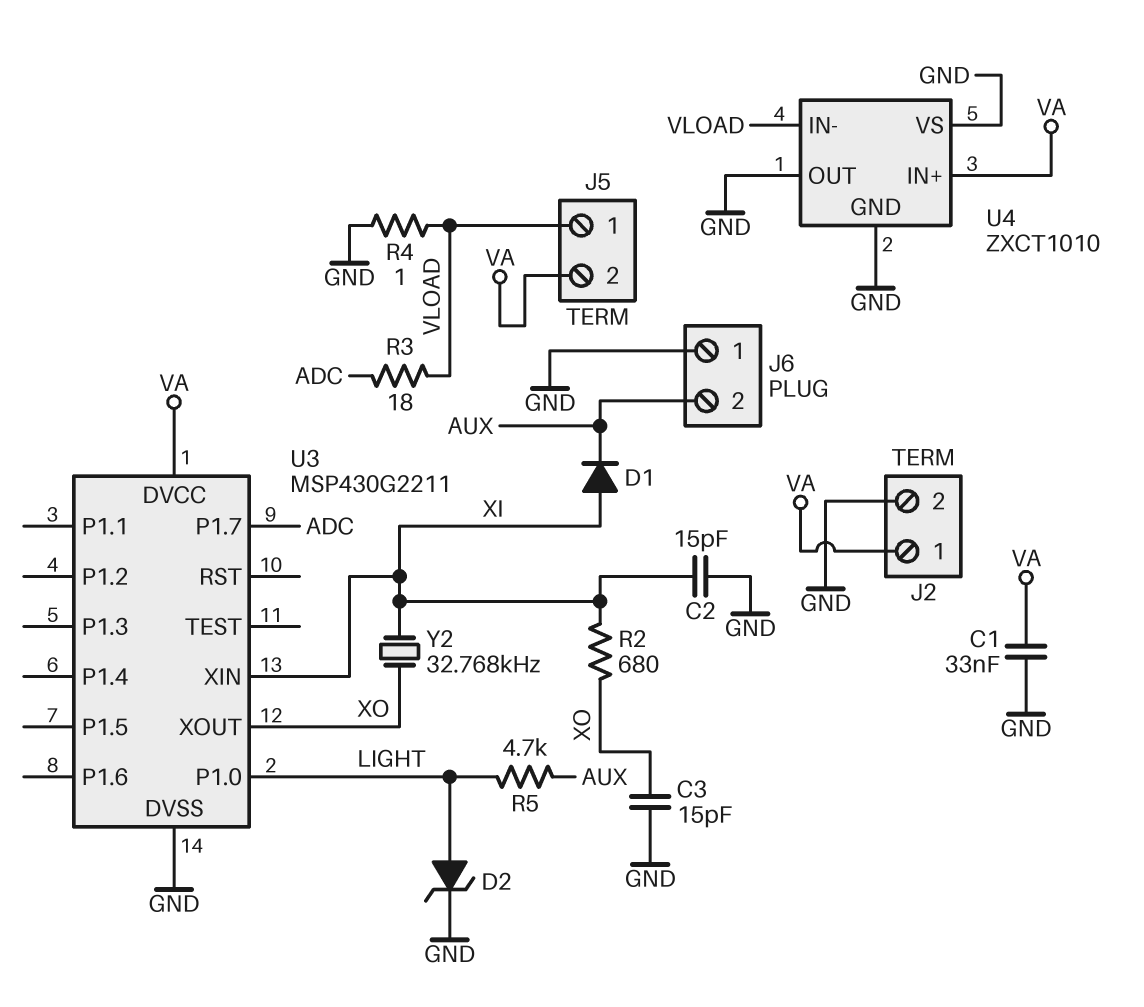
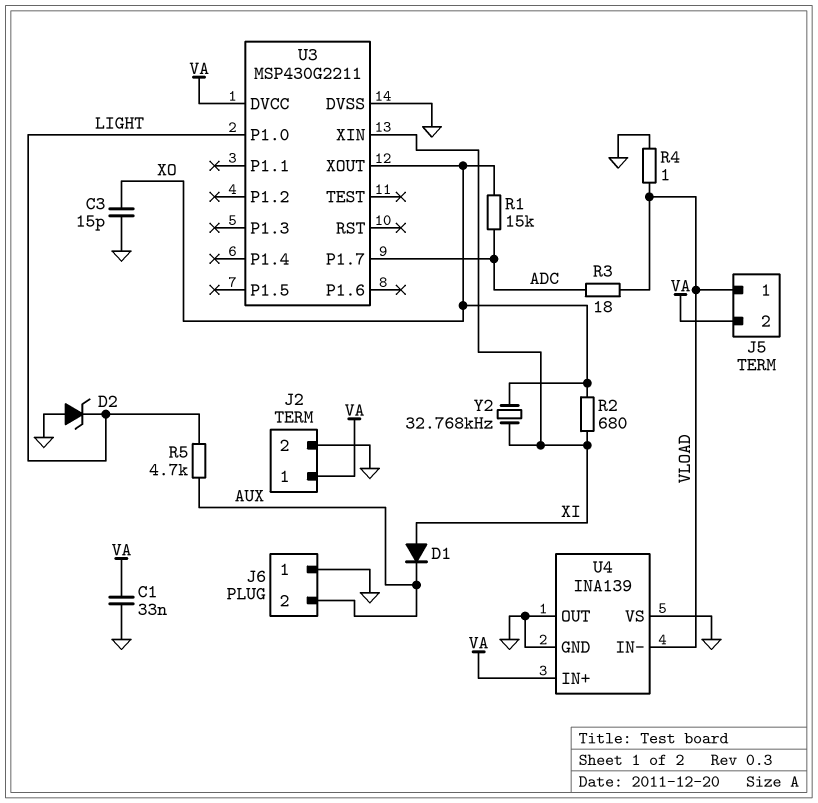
C2: 15pF (GND, XI) -> none
D2: zener (A LIGHT, K GND) -> zener (A GND, K LIGHT)
R1: none -> 15k (ADC, XO)
U4: ZXCT1010 -> INA139

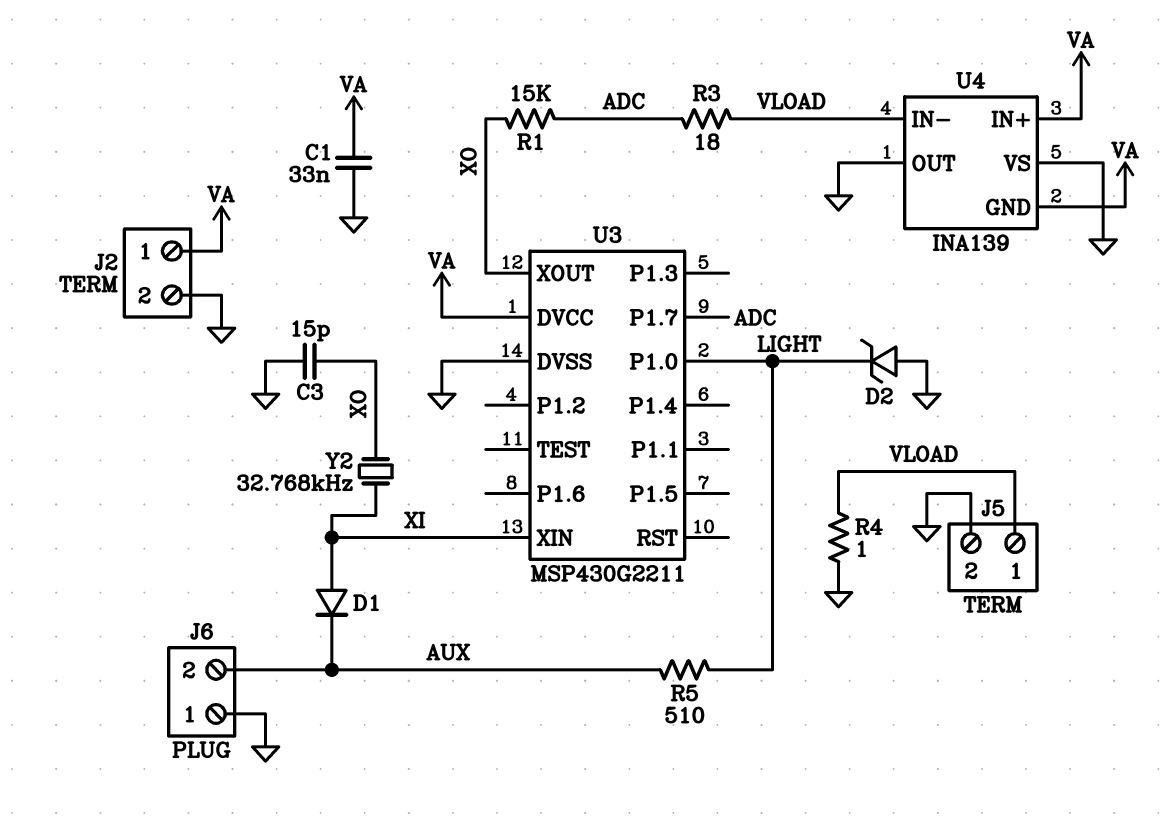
J5 pin 2: VA -> GND
R2: 680 (XI, XO) -> none
R5: 4.7k (AUX, LIGHT) -> 510 (AUX, LIGHT)
U4 pin GND: GND -> VA

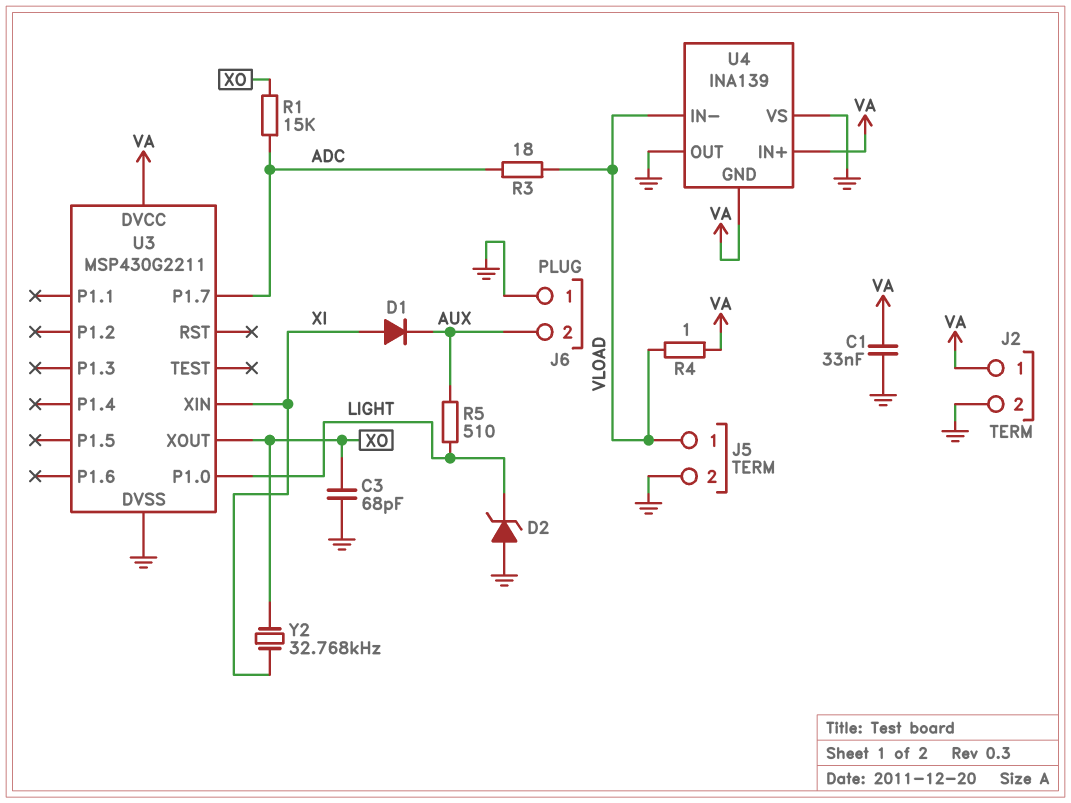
C3: 15pF (GND, XO) -> 68pF (GND, XO)
R4: 1 (GND, VLOAD) -> 1 (VA, VLOAD)

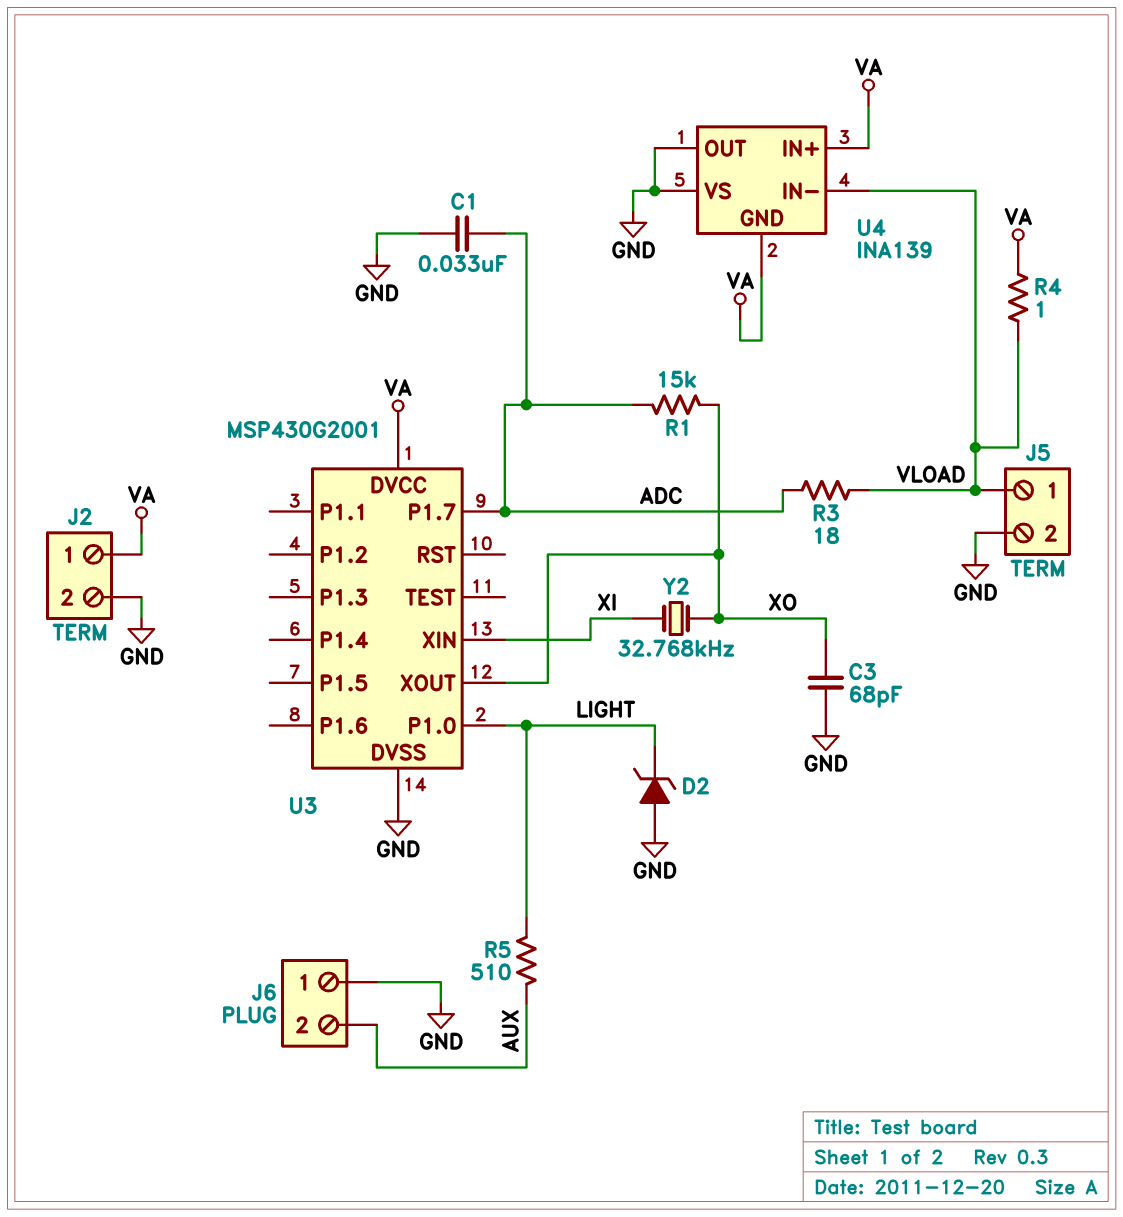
C1: 33nF (GND, VA) -> 33nF (ADC, GND)
D1: diode (A XI, K AUX) -> none
U3: MSP430G2211 -> MSP430G2001

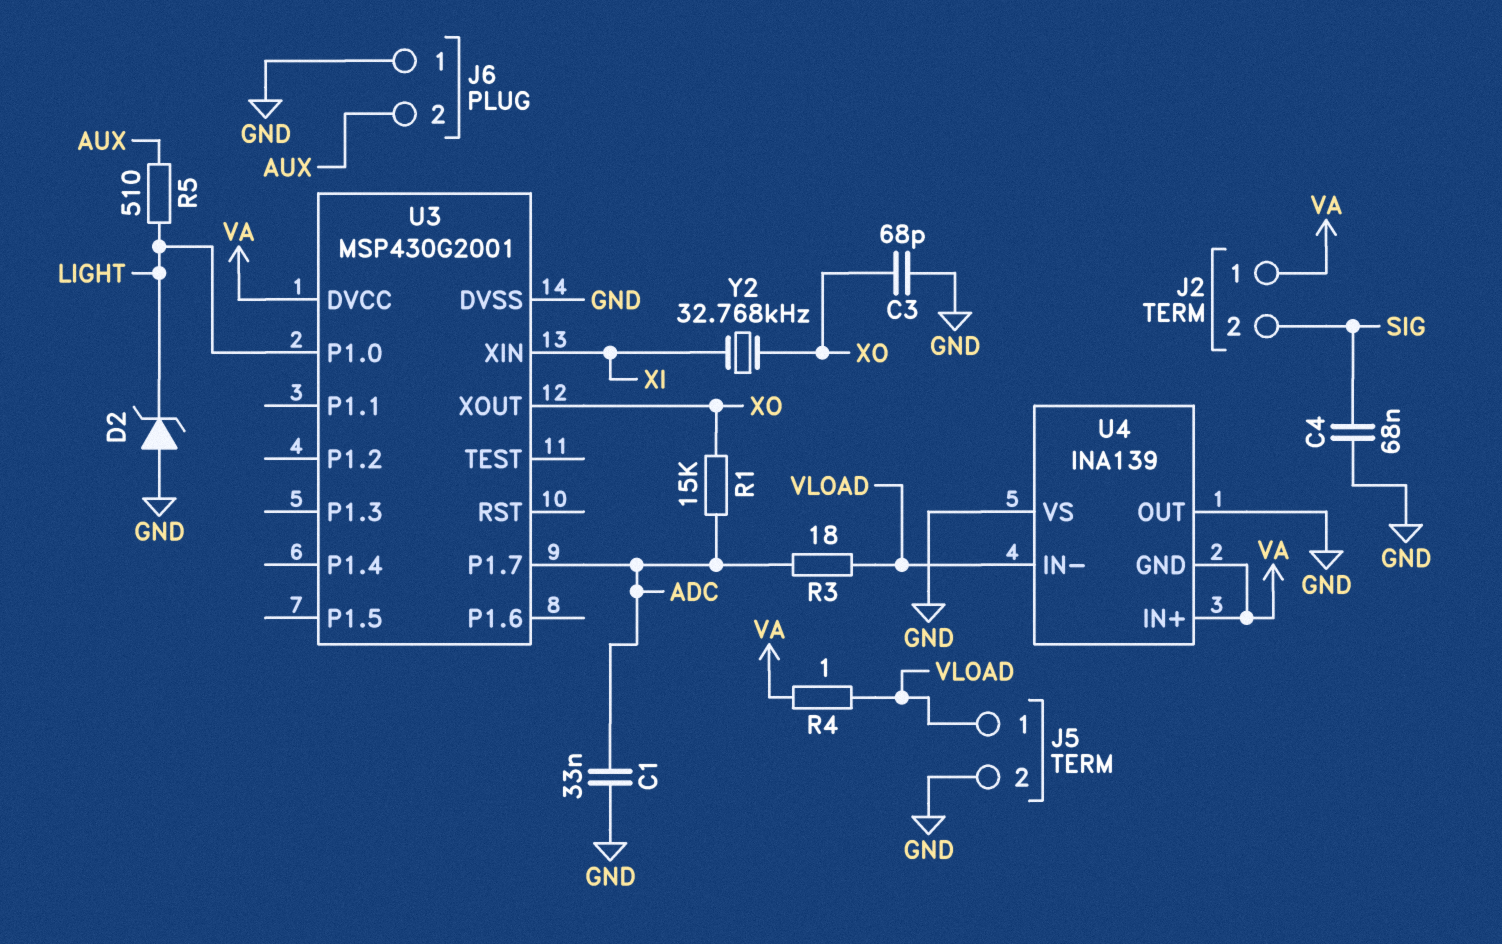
C4: none -> 68nF (GND, SIG)
J2 pin 2: GND -> SIG

